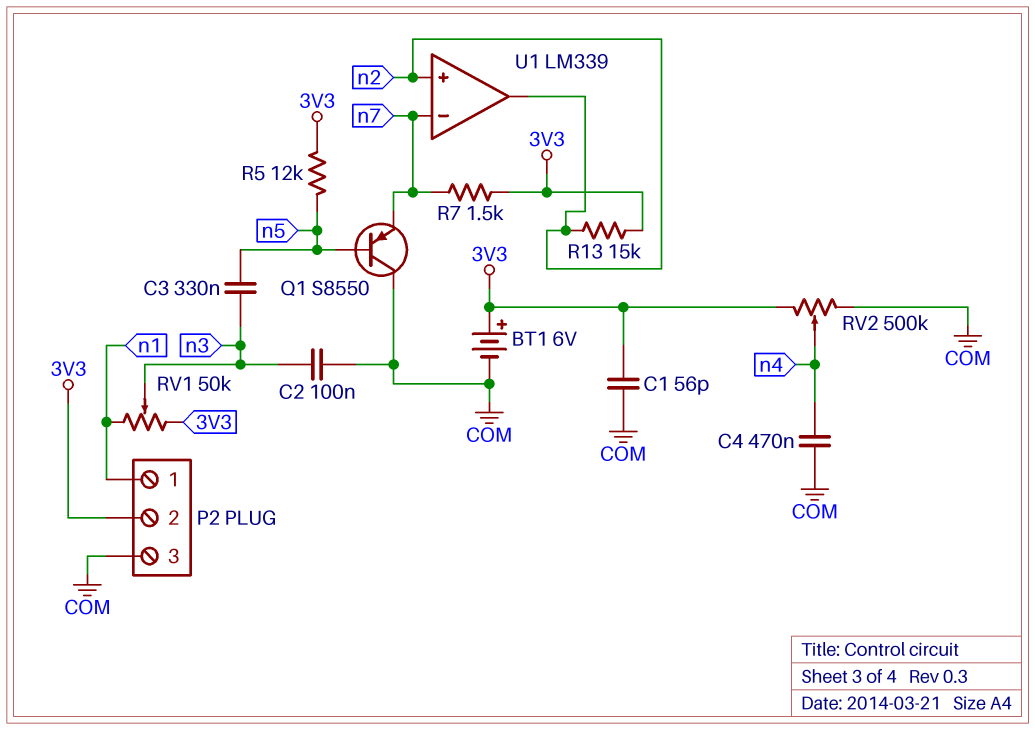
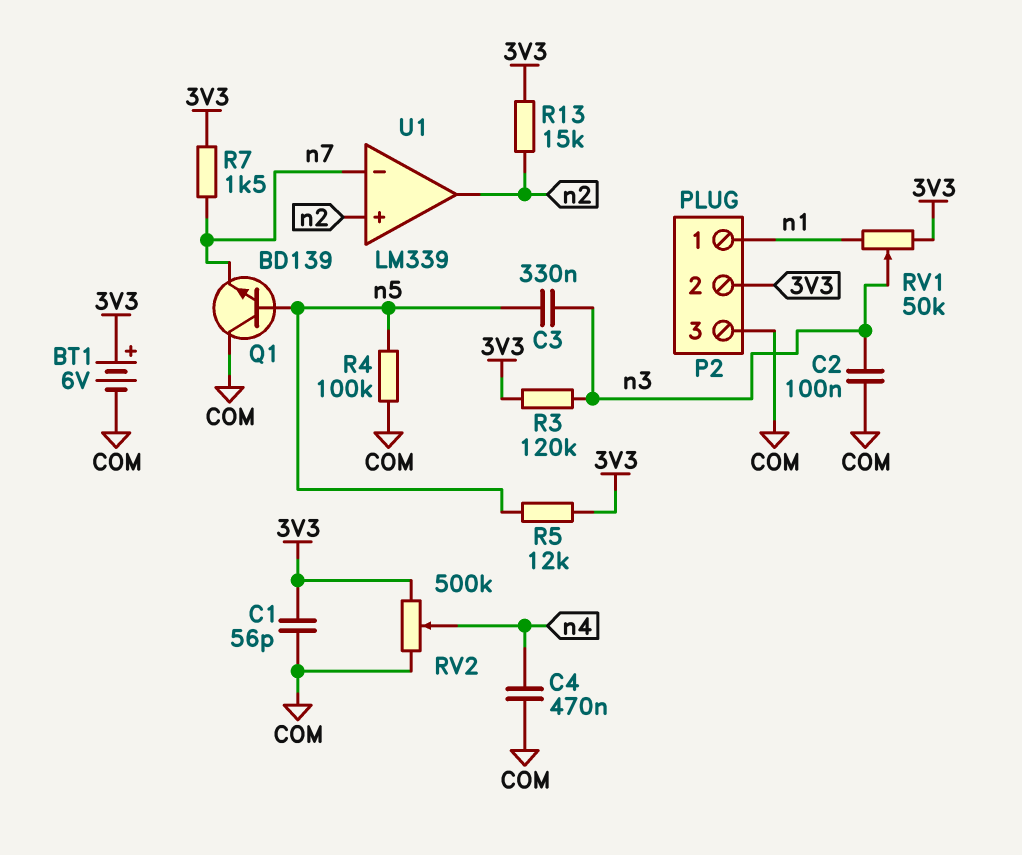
Q1: PNP S8550 (B n5, C COM, E n7) -> NPN BD139 (B n5, C COM, E n7)
R3: none -> 120k (3V3, n3)
R4: none -> 100k (COM, n5)

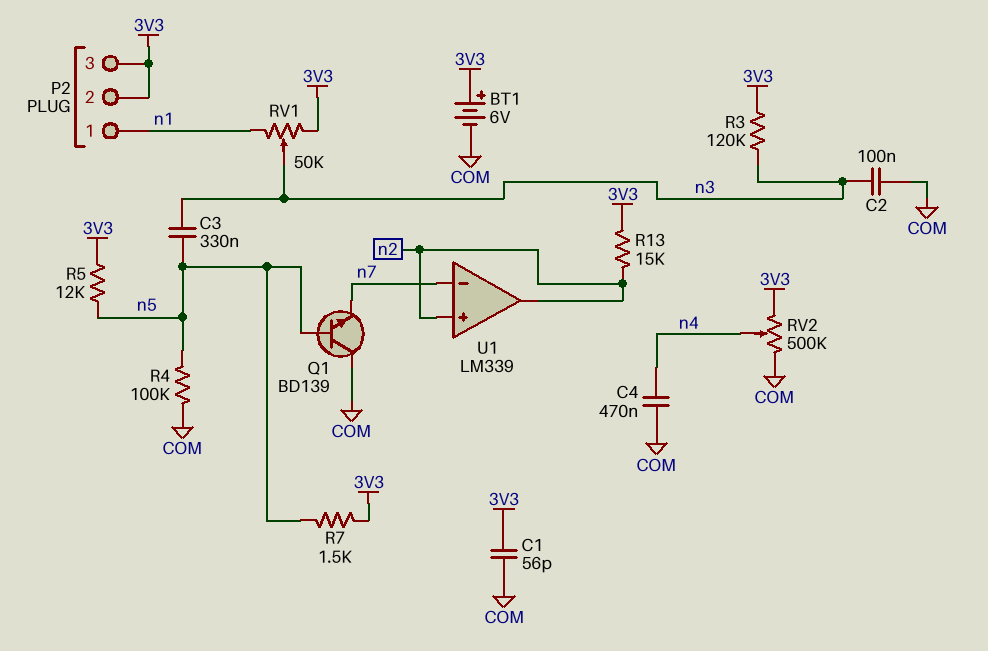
P2 pin 3: COM -> 3V3
R7: 1.5k (3V3, n7) -> 1.5k (3V3, n5)

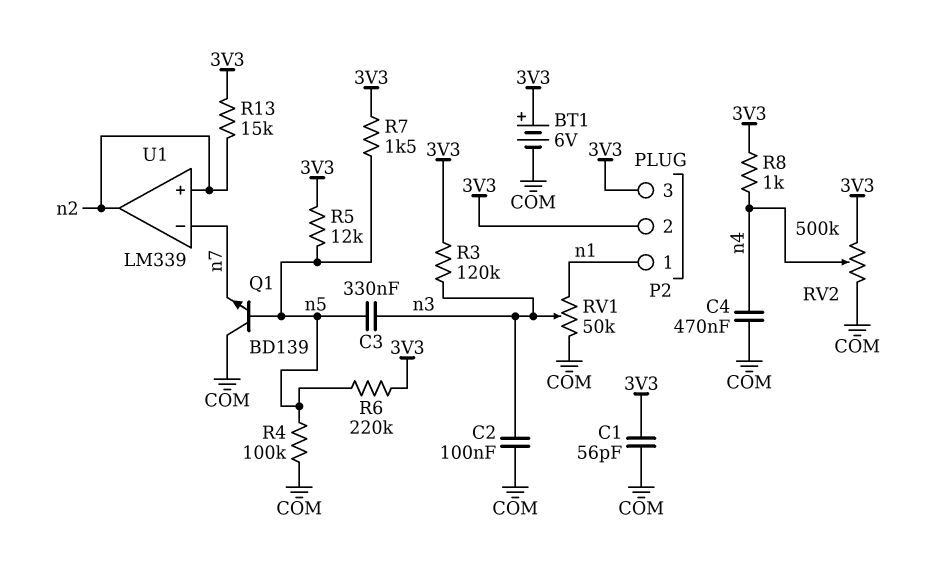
R6: none -> 220k (3V3, n5)
R8: none -> 1k (3V3, n4)
RV1: 50k (3V3, n1, wiper n3) -> 50k (COM, n1, wiper n3)

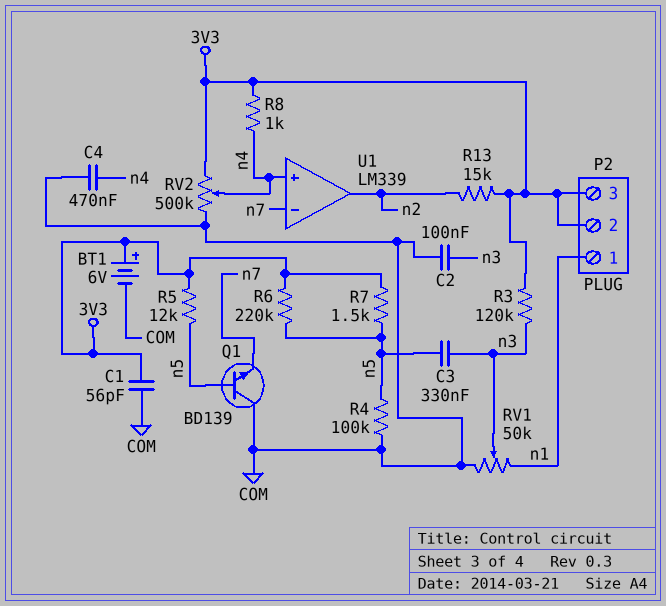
U1 pin in+: n2 -> n4

